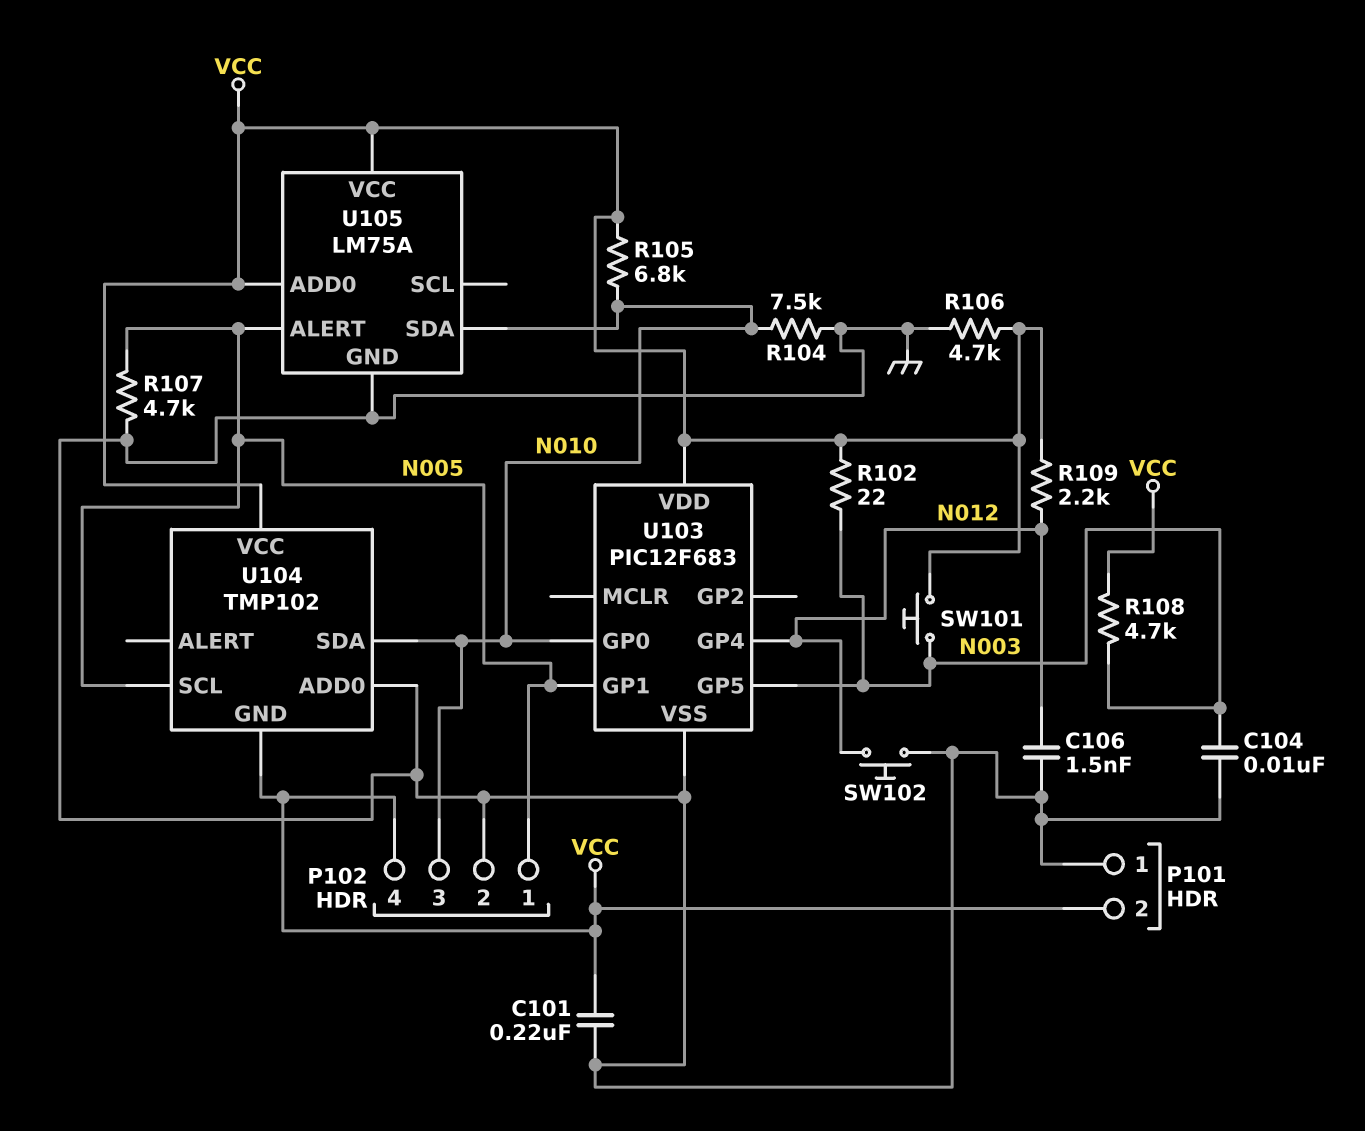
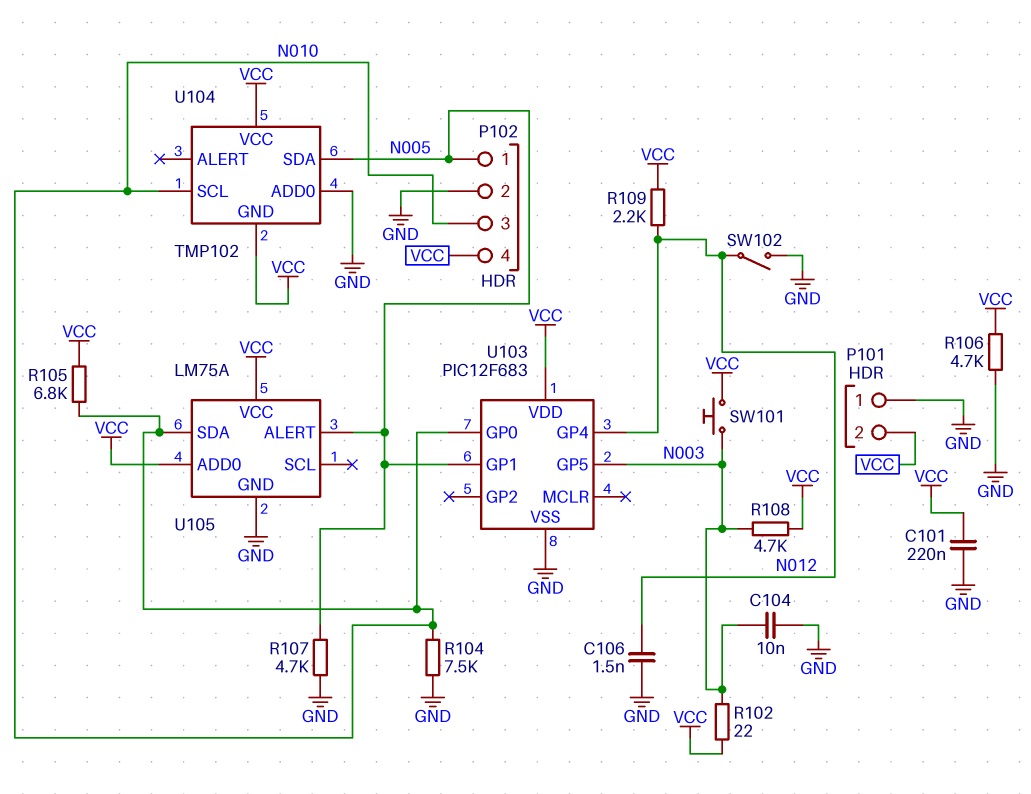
SW102: button (GND, N012) -> switch (GND, N012)
U104 pin SCL: N005 -> N010
U104 pin SDA: N010 -> N005

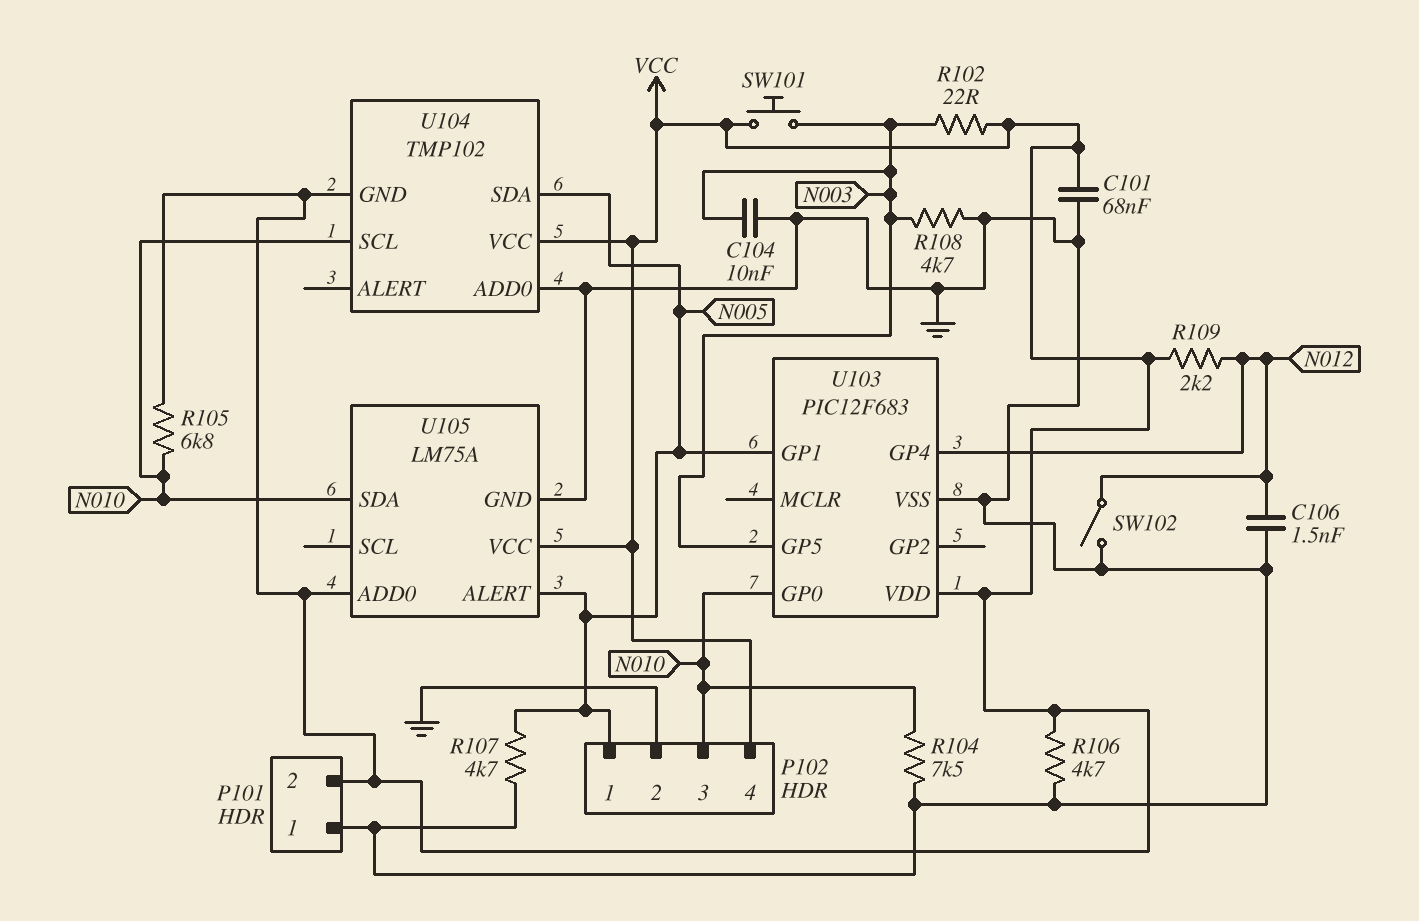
C101: 220nF (GND, VCC) -> 68nF (GND, VCC)
R108: 4.7k (N003, VCC) -> 4.7k (GND, N003)

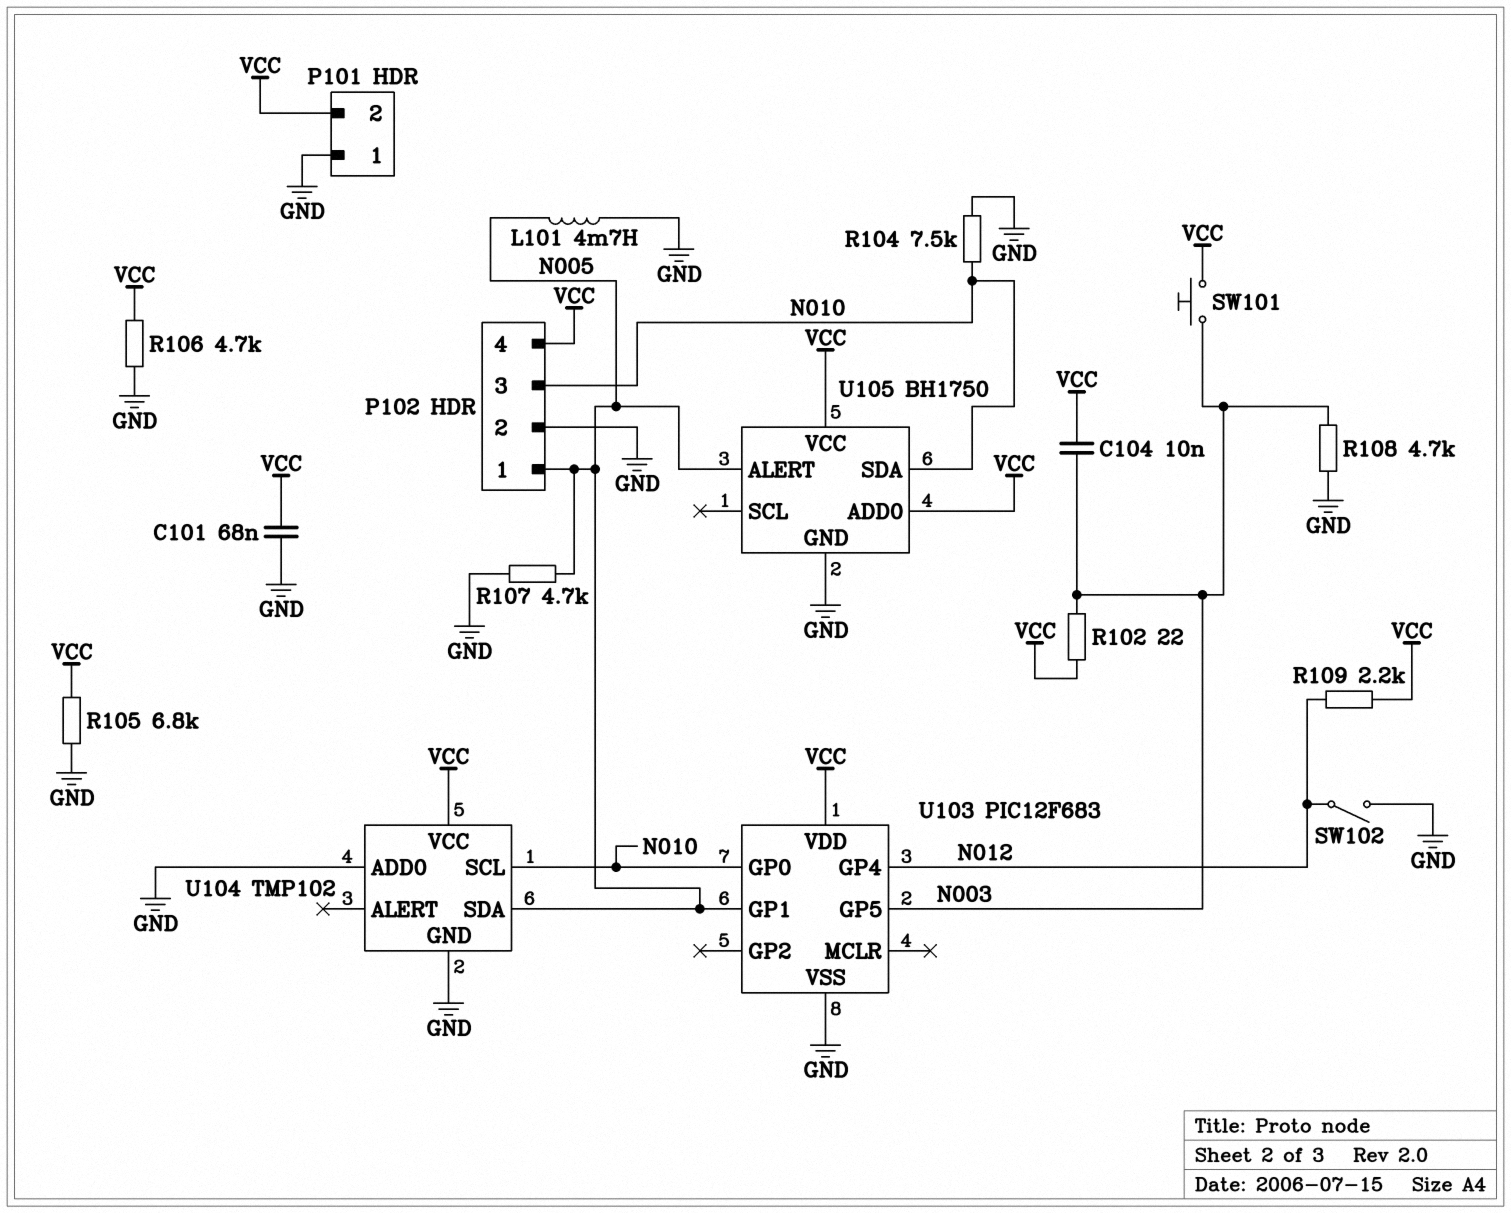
C104: 10nF (GND, N003) -> 10nF (N003, VCC)
C106: 1.5nF (GND, N012) -> none
L101: none -> 4.7mH (GND, N005)
R105: 6.8k (N010, VCC) -> 6.8k (GND, VCC)
U104 pin GND: VCC -> GND
U105: LM75A -> BH1750

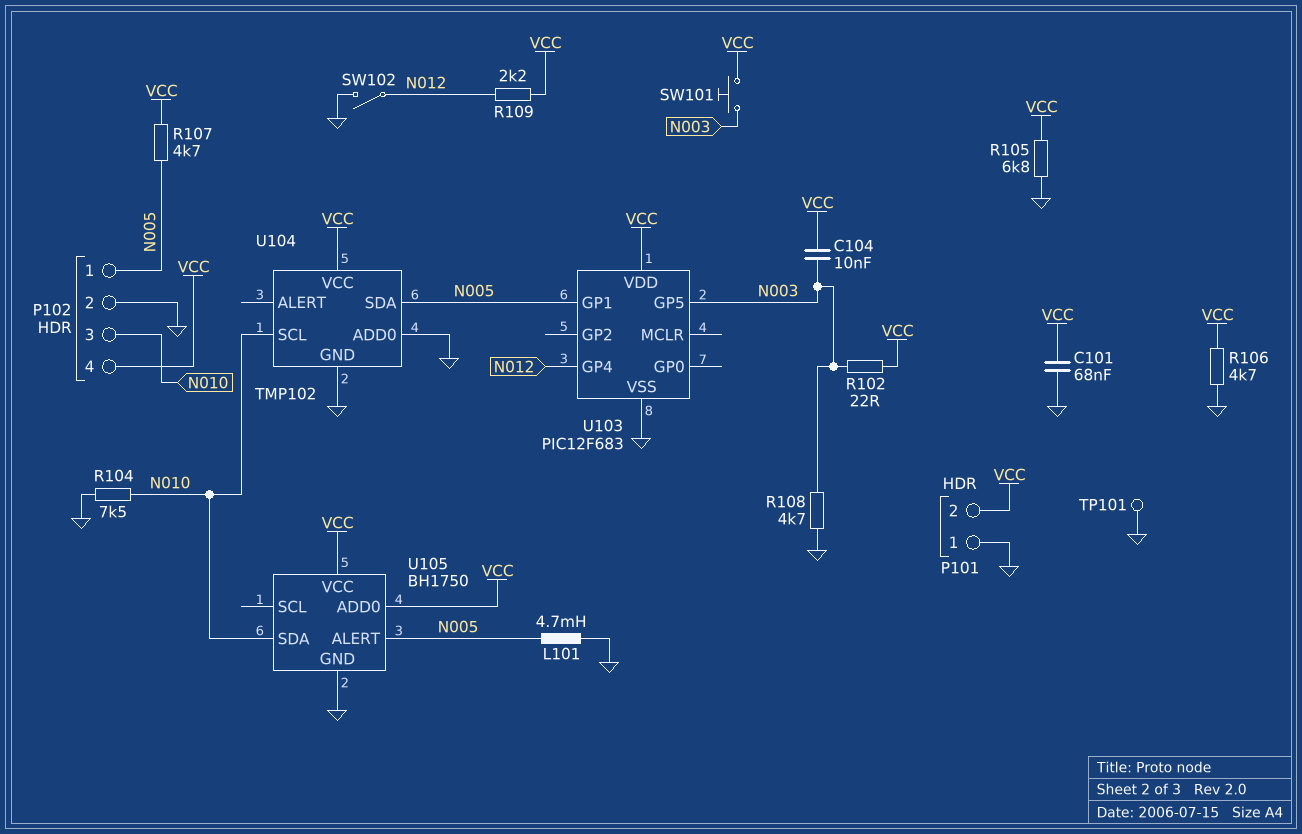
R107: 4.7k (GND, N005) -> 4.7k (N005, VCC)
TP101: none -> test point (GND)
U103 pin GP0: N010 -> none

